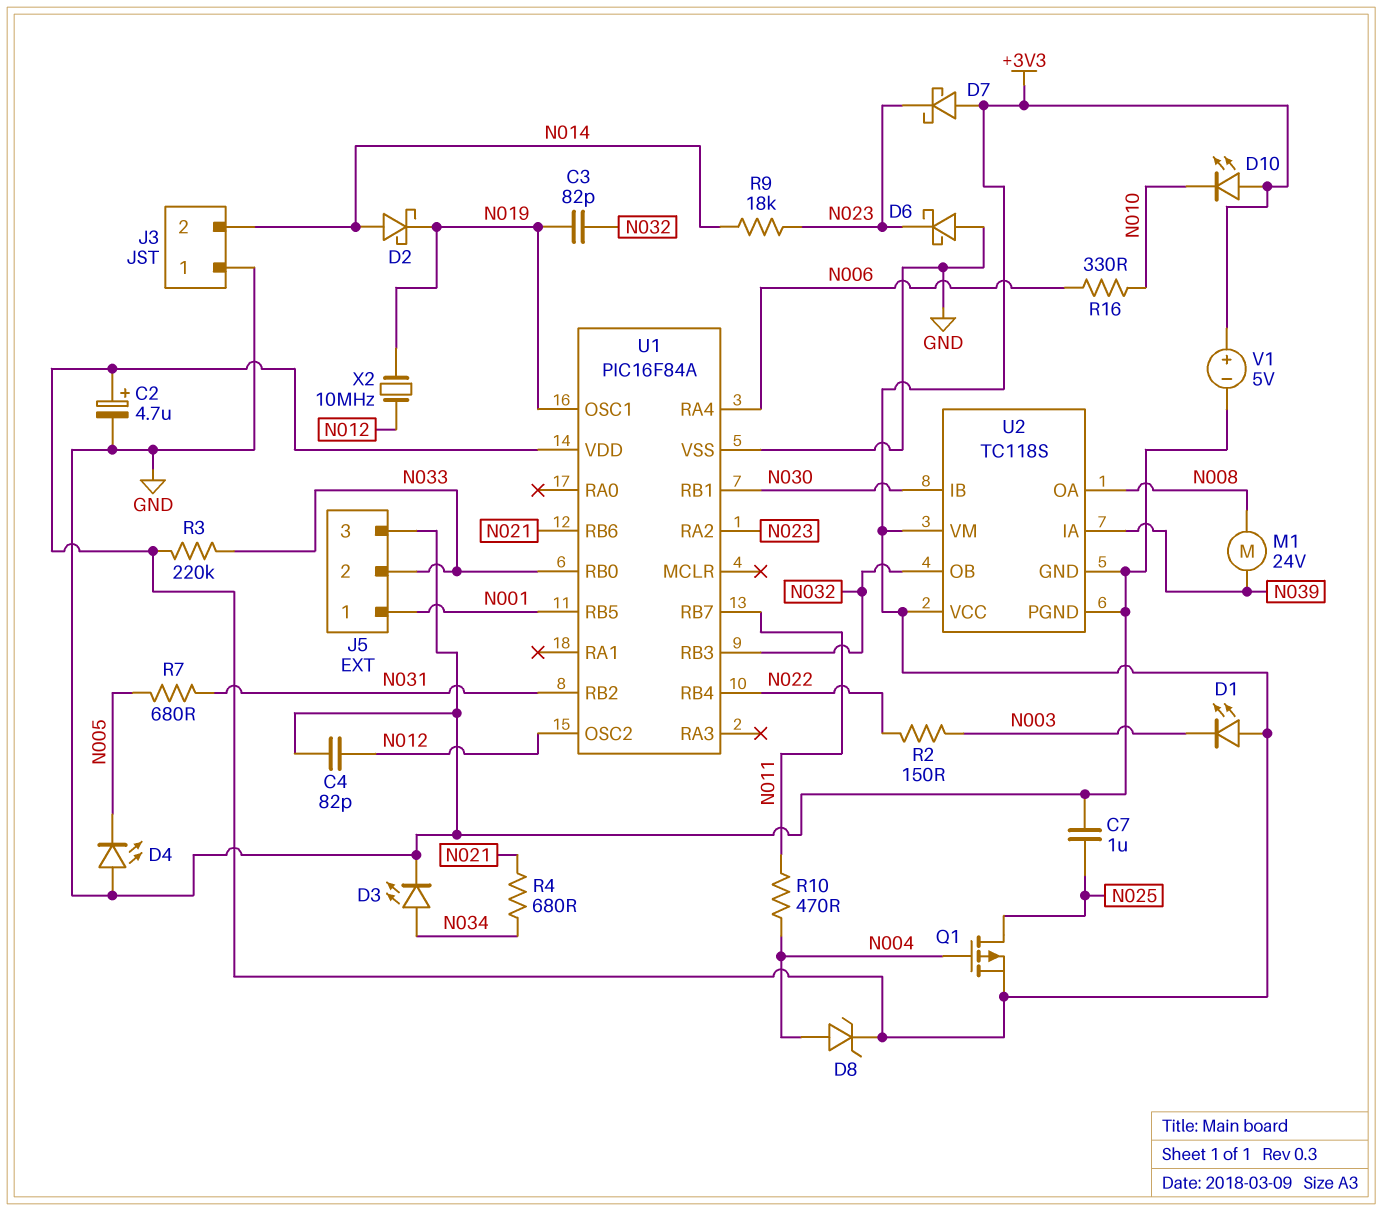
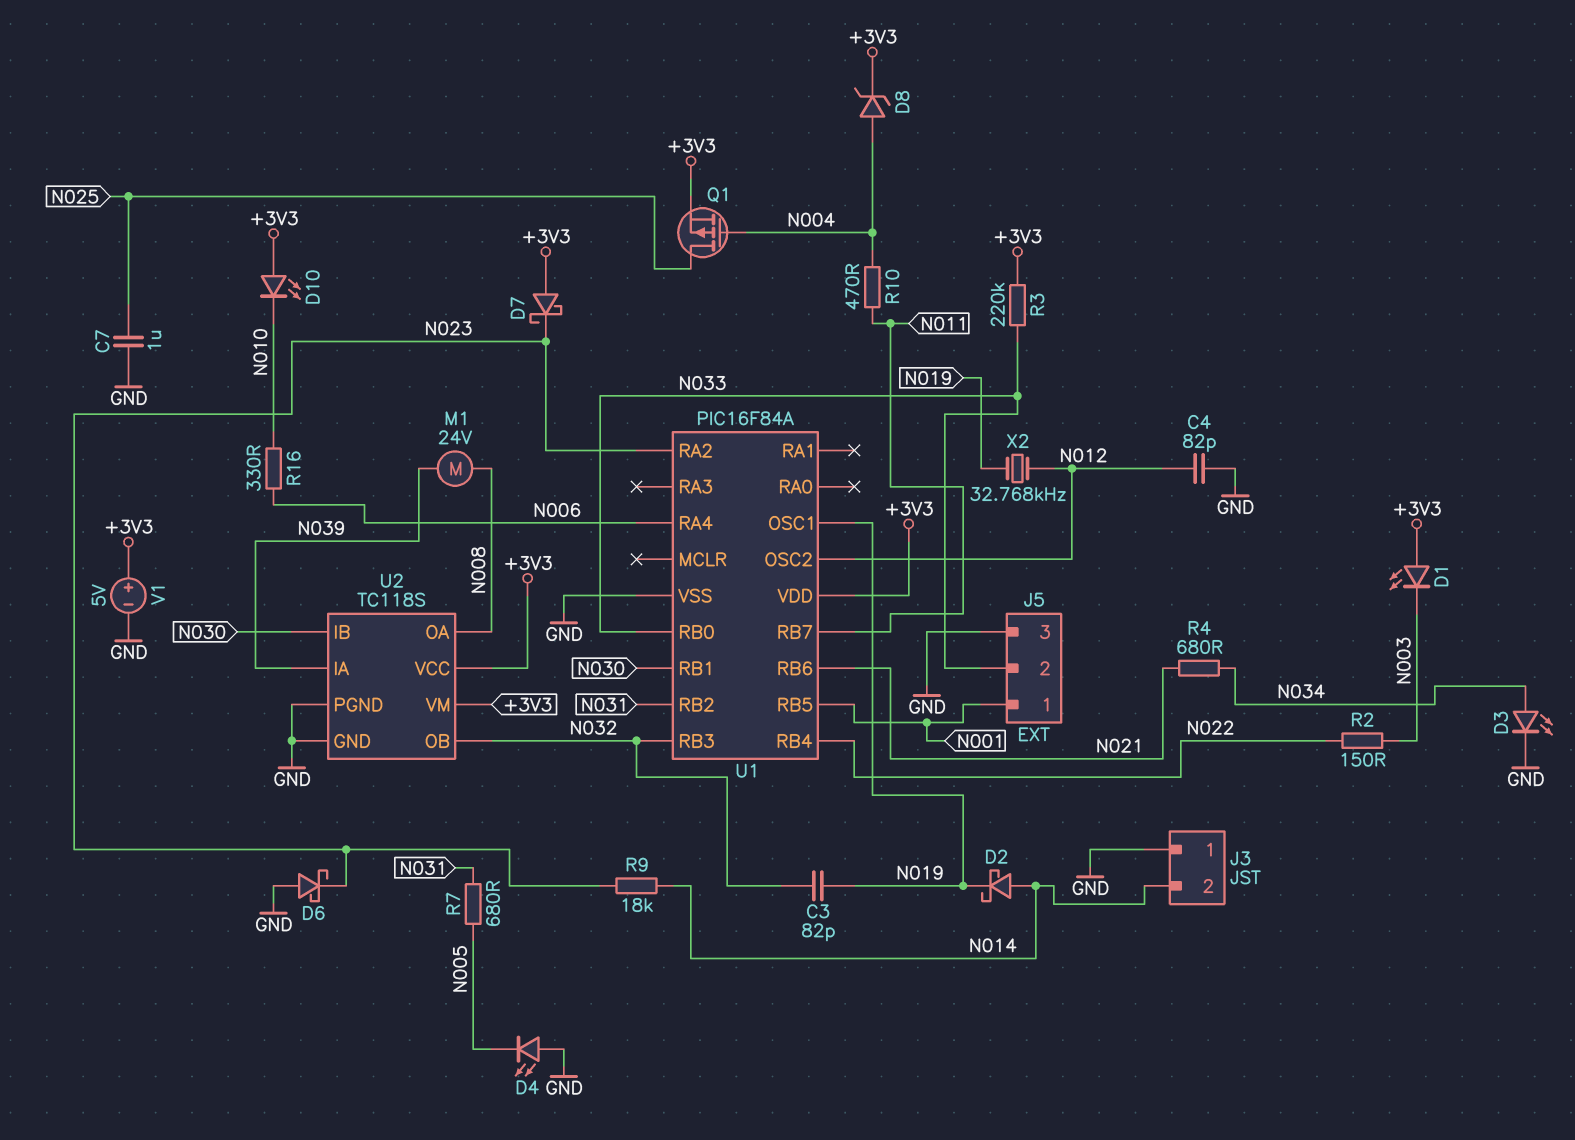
C2: 4.7uF (plus +3V3, minus GND) -> none
X2: 10MHz (N012, N019) -> 32.768kHz (N012, N019)

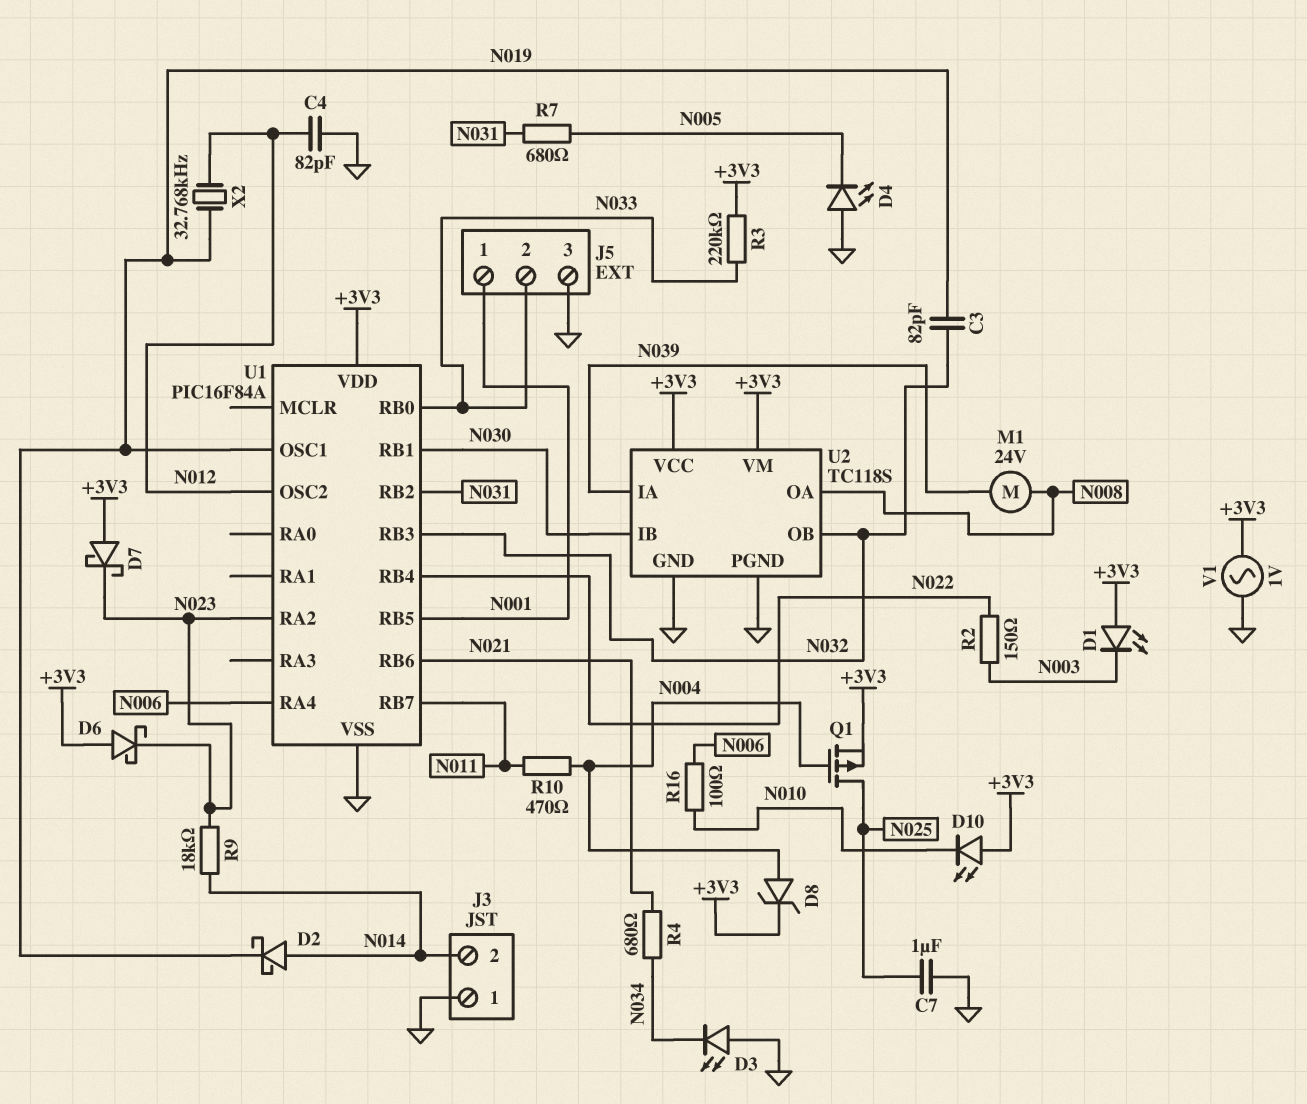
D3: LED (A N034, K GND) -> LED (A GND, K N034)
D6: schottky (A GND, K N023) -> schottky (A +3V3, K N023)
R16: 330 (N006, N010) -> 100 (N006, N010)
V1: 5V (plus +3V3, minus GND) -> AC 1V (+3V3, GND)

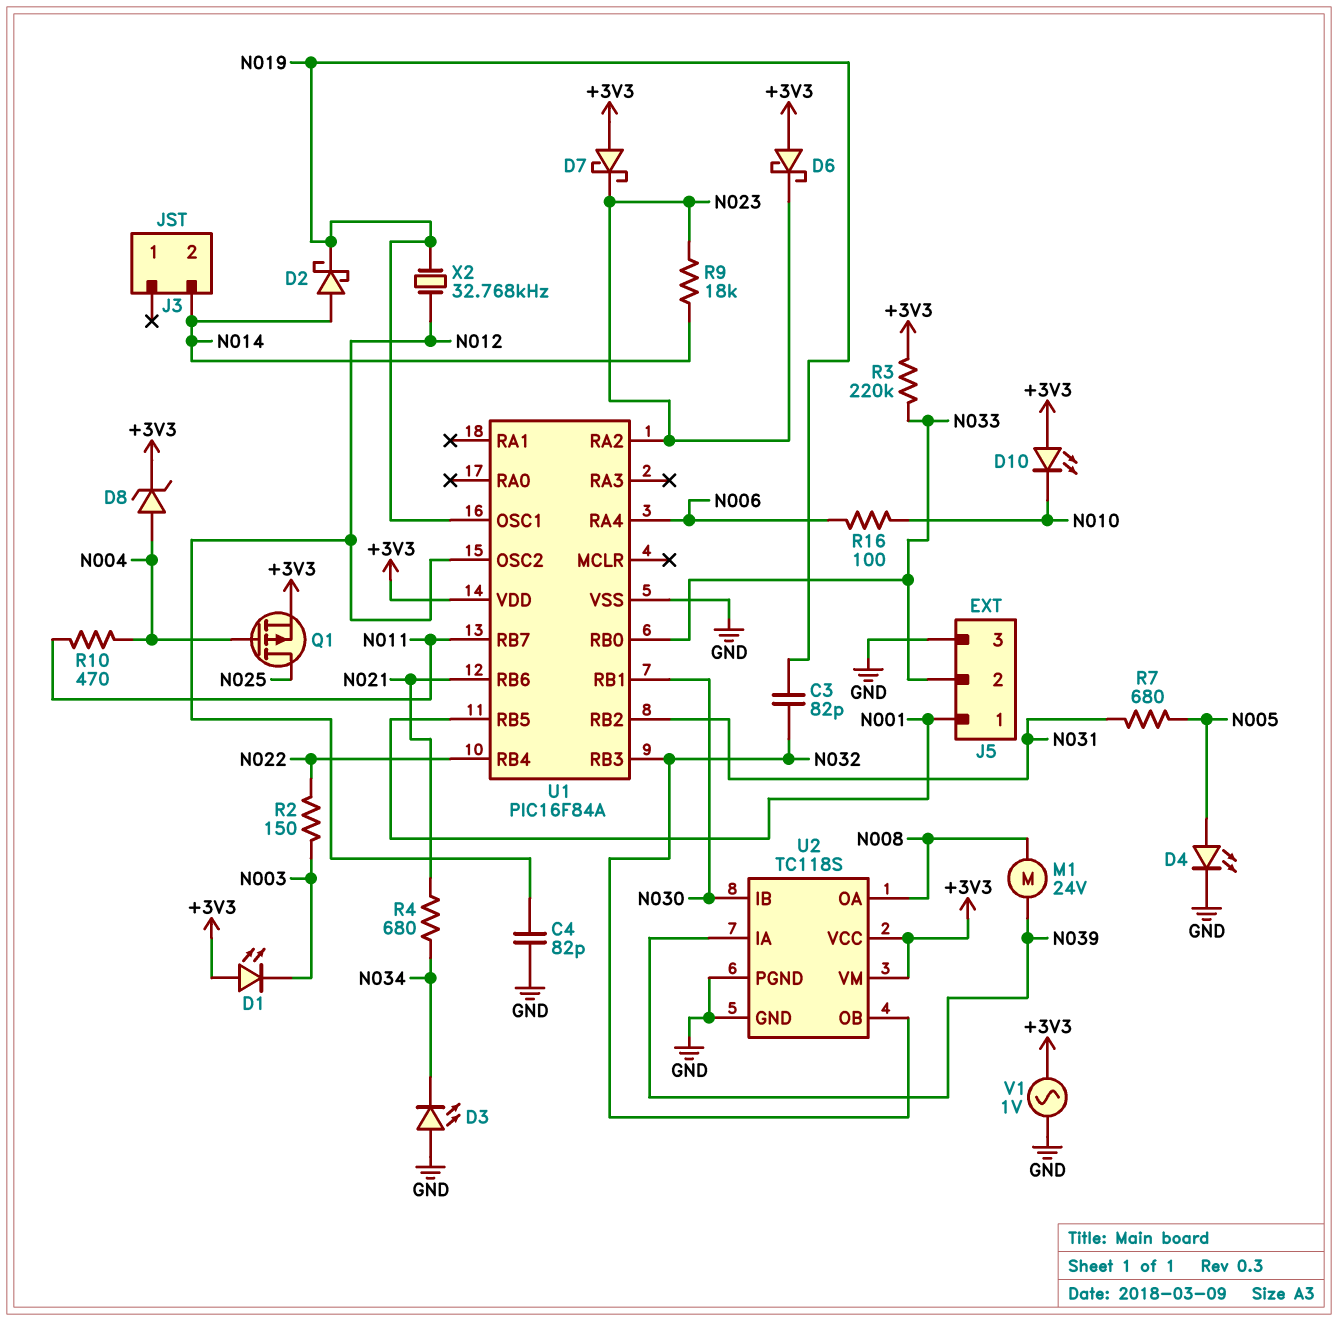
C7: 1uF (GND, N025) -> none
D4: LED (A GND, K N005) -> LED (A N005, K GND)
J3 pin 1: GND -> none

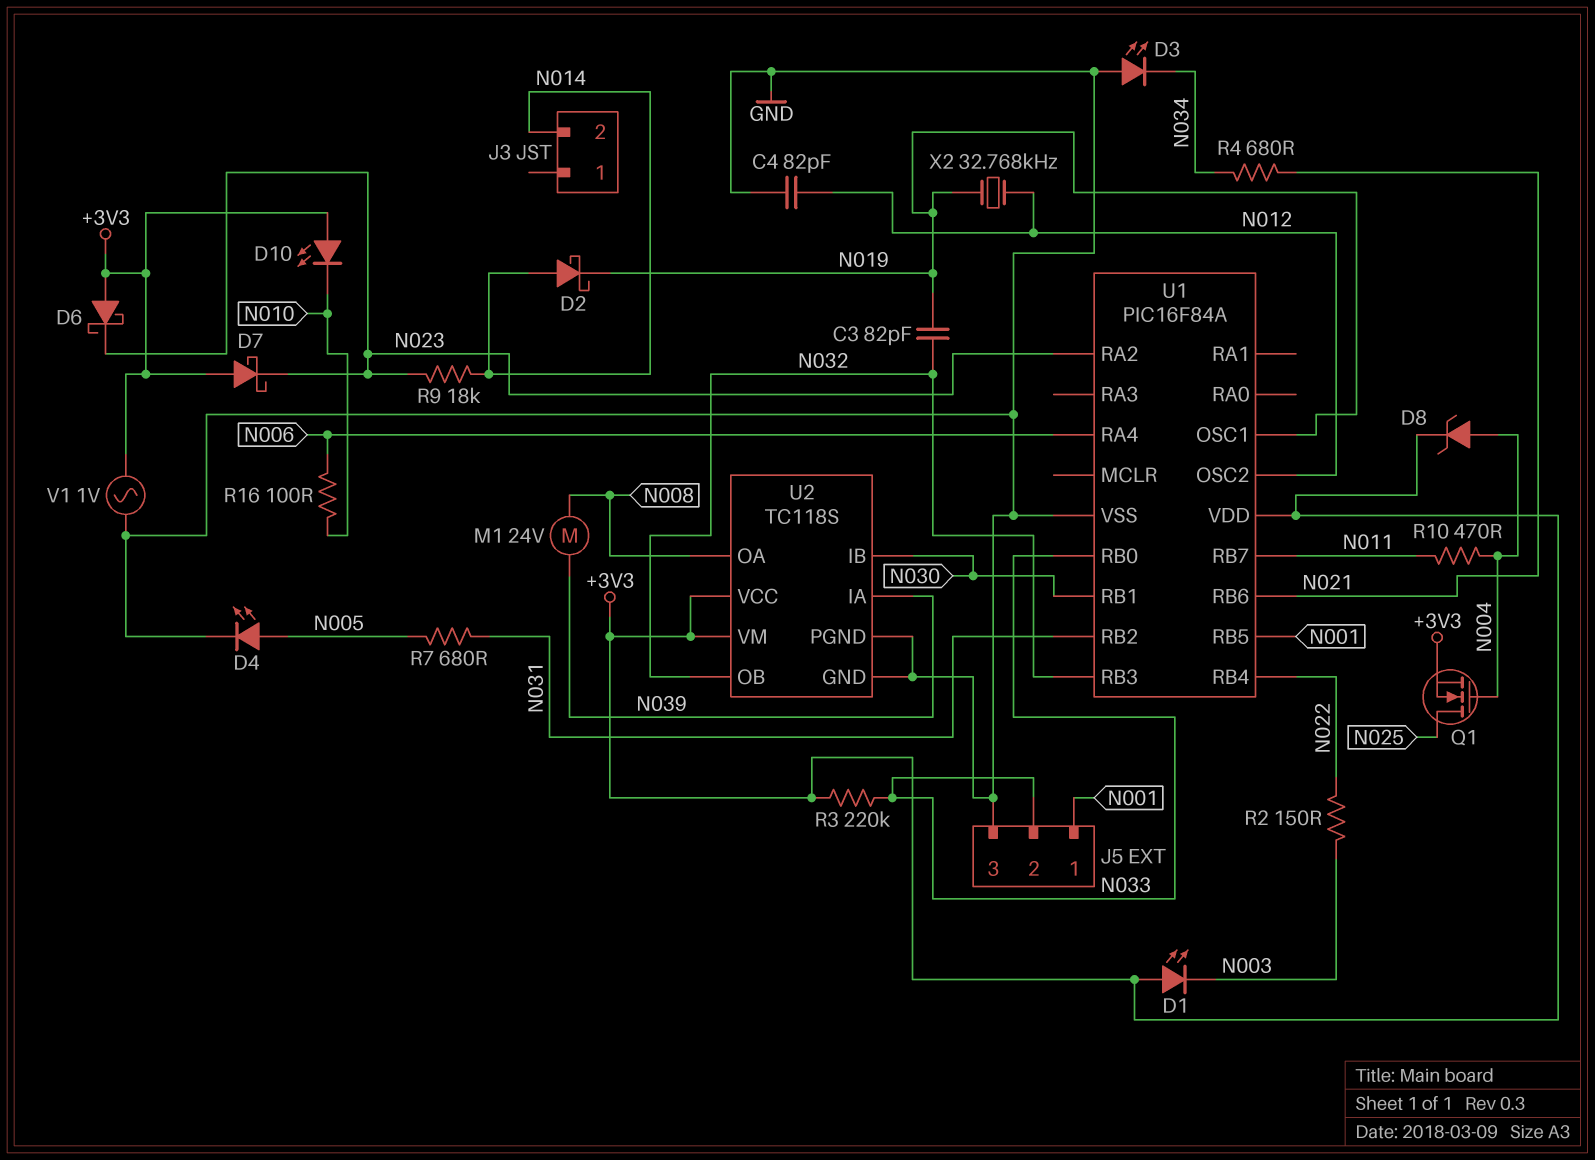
Q1: PMOS (G N004, D N025, S +3V3) -> NMOS (G N004, D N025, S +3V3)

